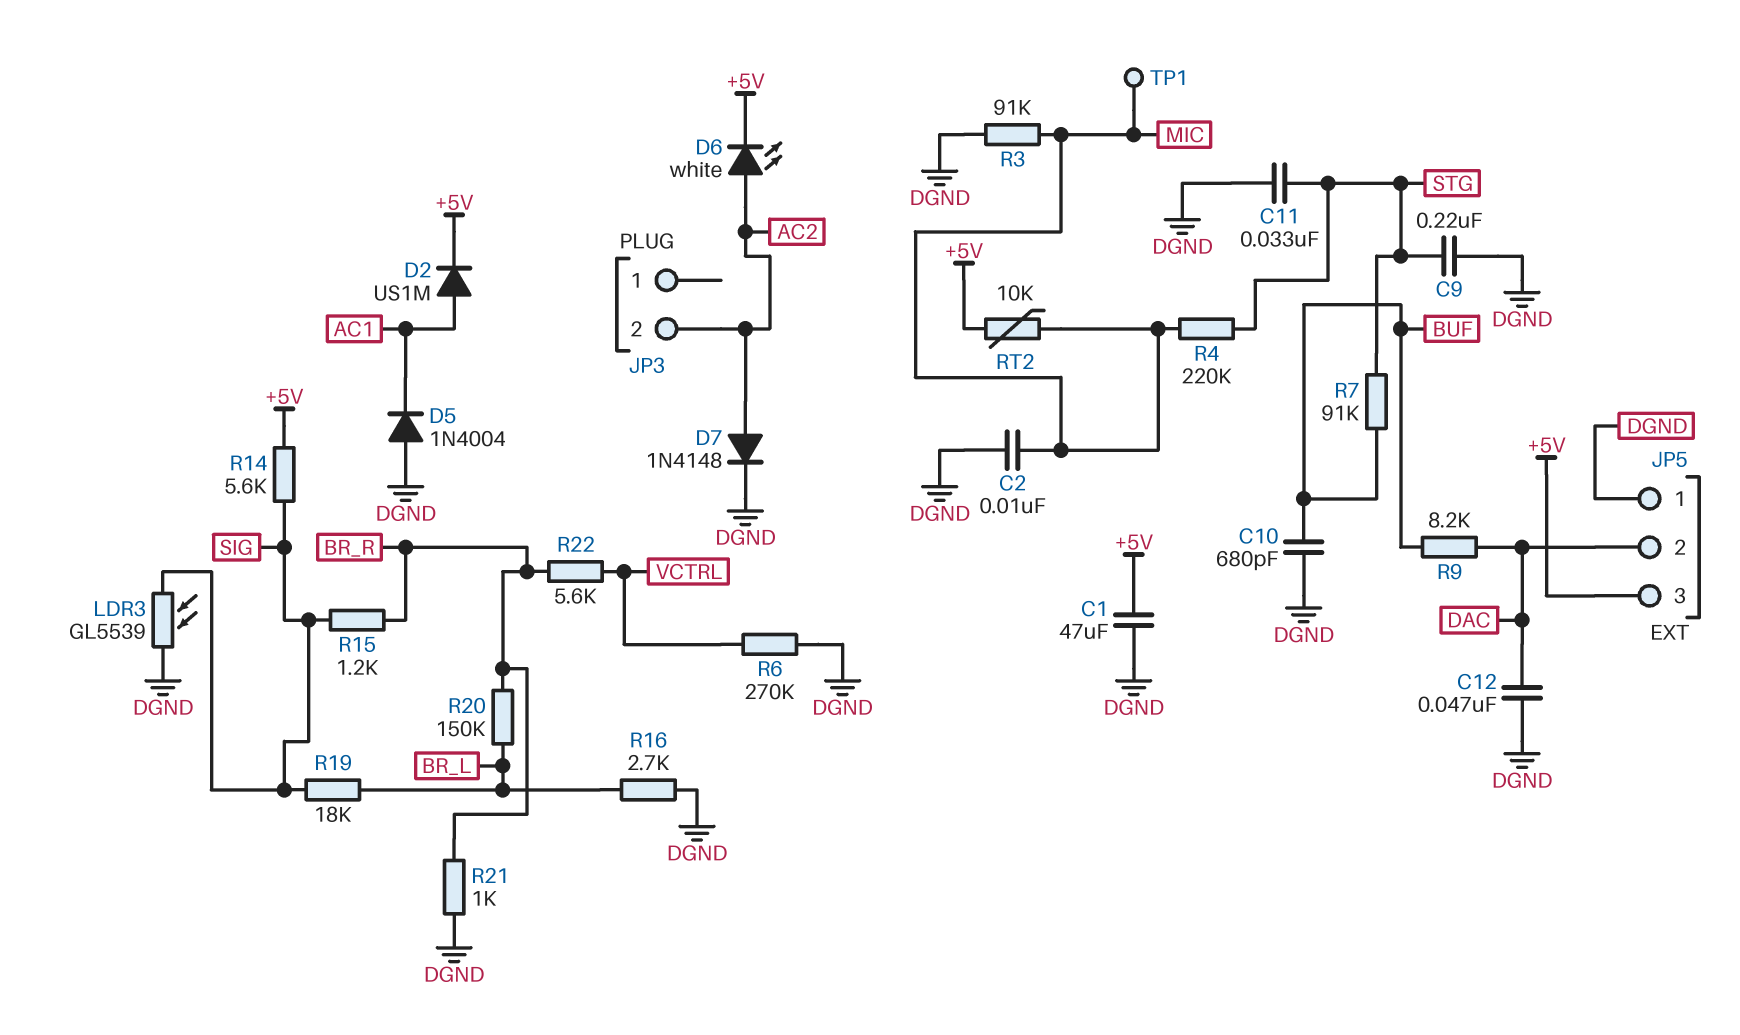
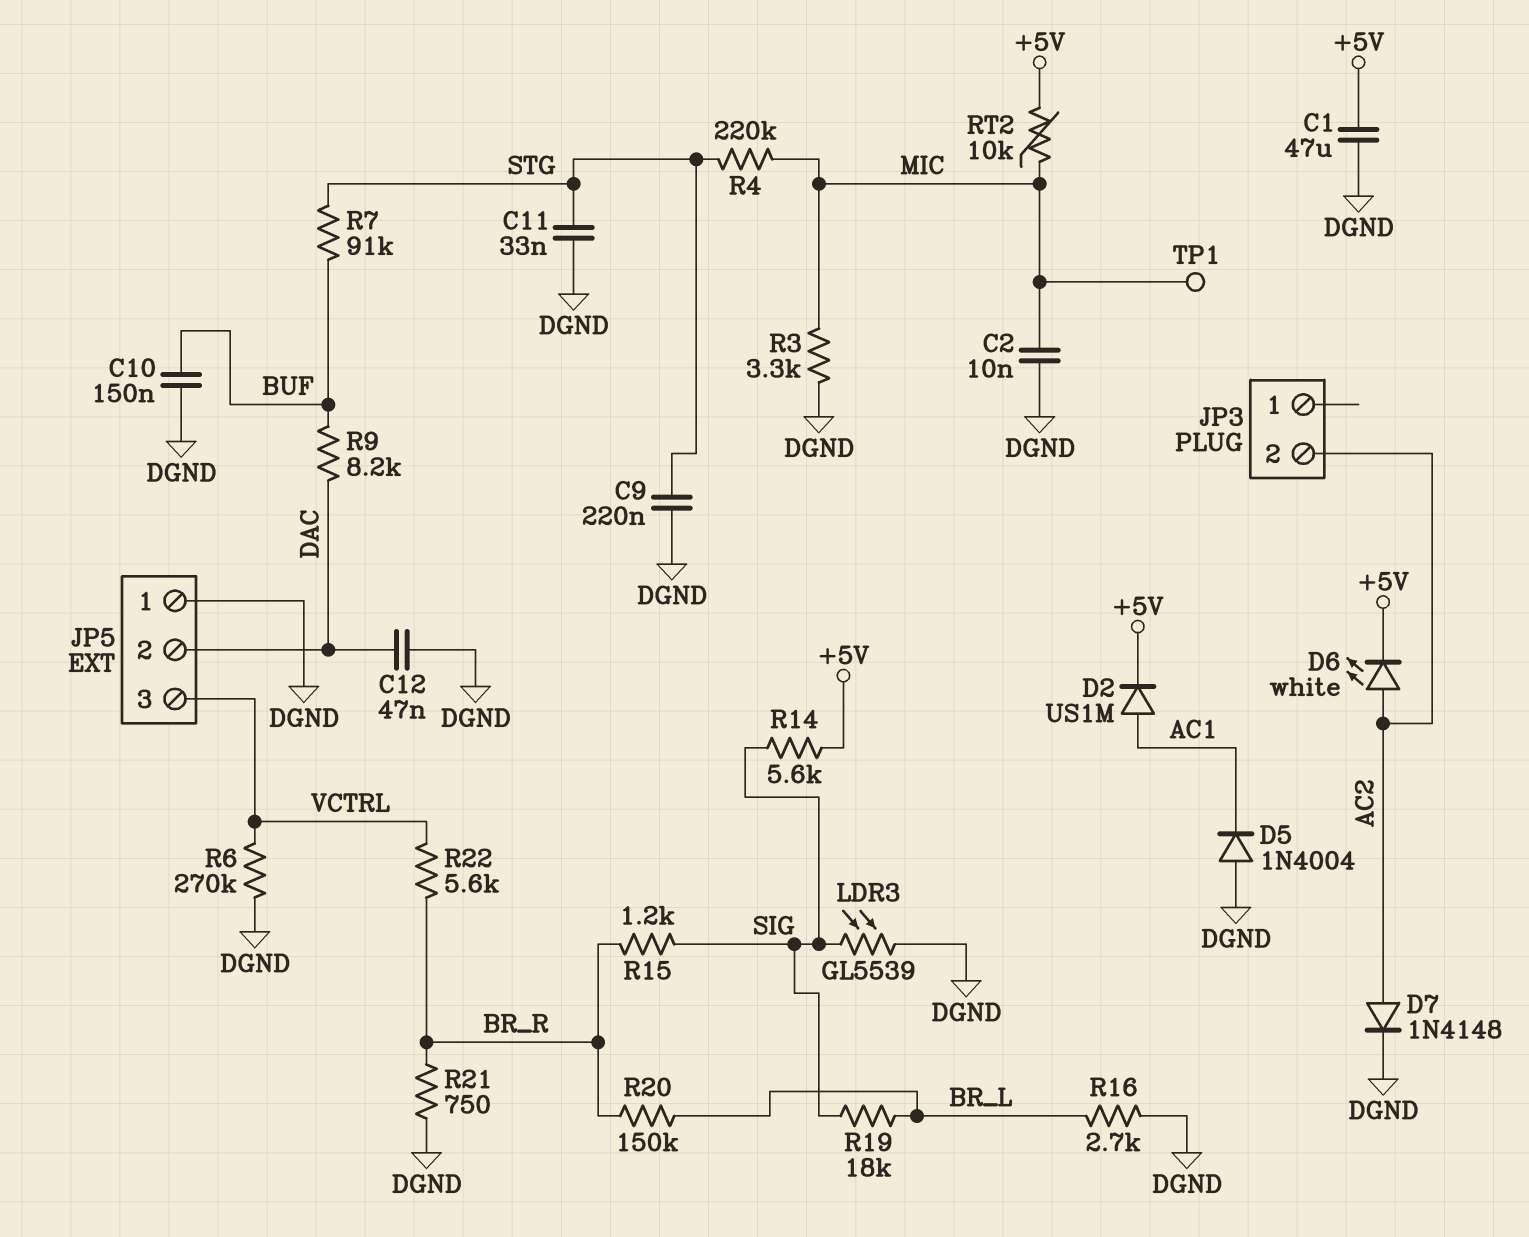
C10: 680pF (BUF, DGND) -> 150nF (BUF, DGND)
JP5 pin 3: +5V -> VCTRL
R3: 91k (DGND, MIC) -> 3.3k (DGND, MIC)
R21: 1k (BR_R, DGND) -> 750 (BR_R, DGND)

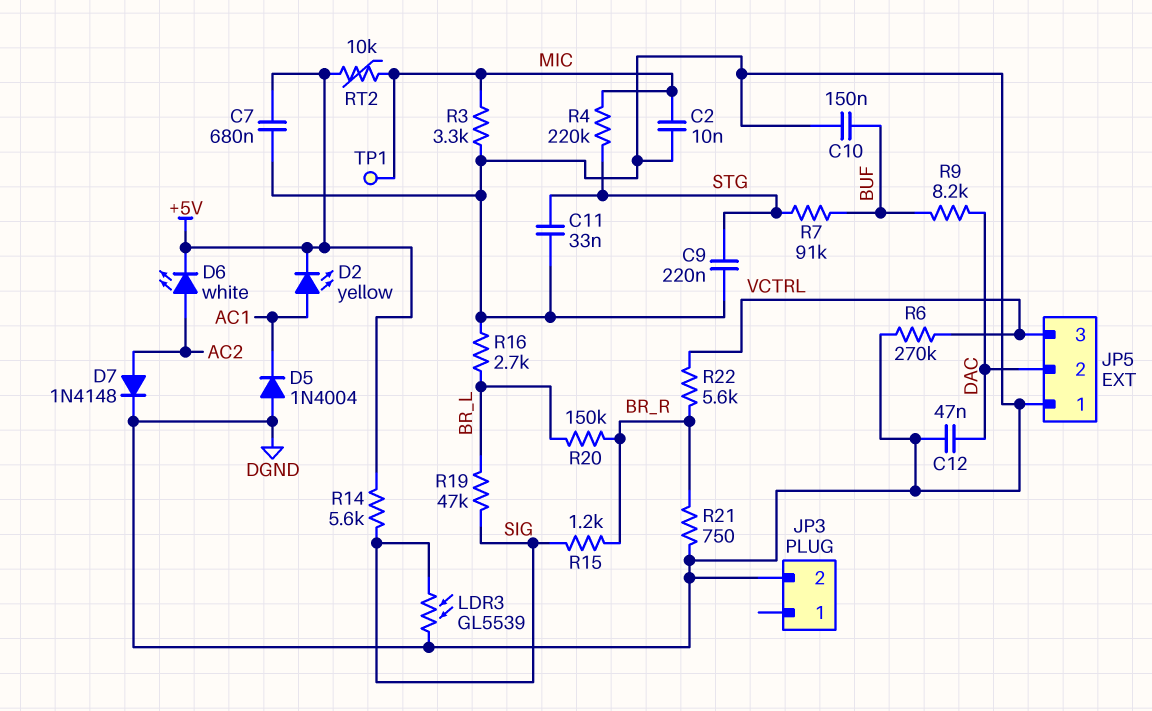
C1: 47uF (+5V, DGND) -> none
C7: none -> 680nF (+5V, DGND)
D2: diode US1M (A AC1, K +5V) -> LED yellow (A AC1, K +5V)
JP3 pin 2: AC2 -> DGND
R19: 18k (BR_L, SIG) -> 47k (BR_L, SIG)

